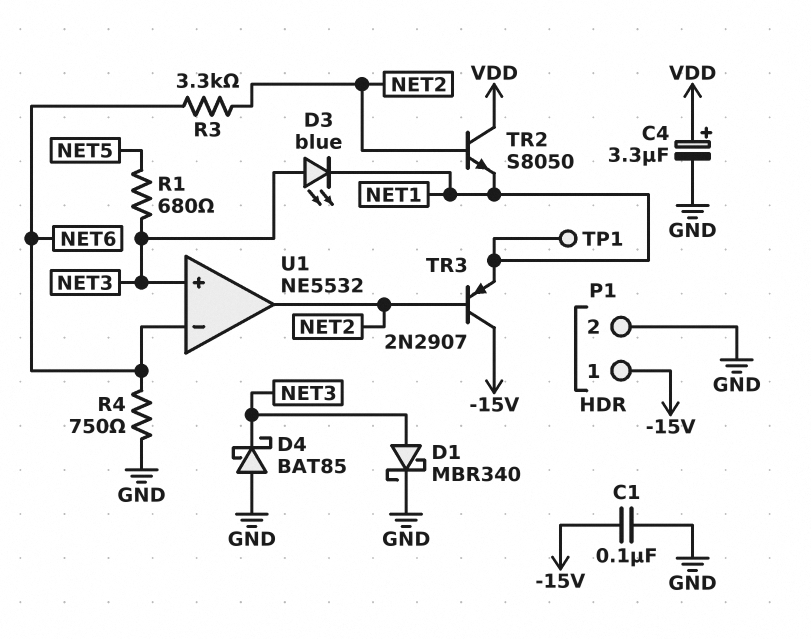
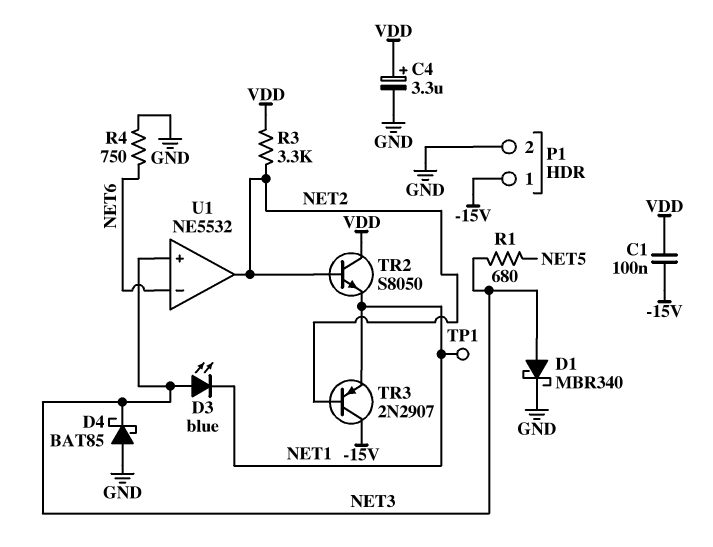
C1: 100nF (-15V, GND) -> 100nF (-15V, VDD)
R3: 3.3k (NET2, NET6) -> 3.3k (NET2, VDD)

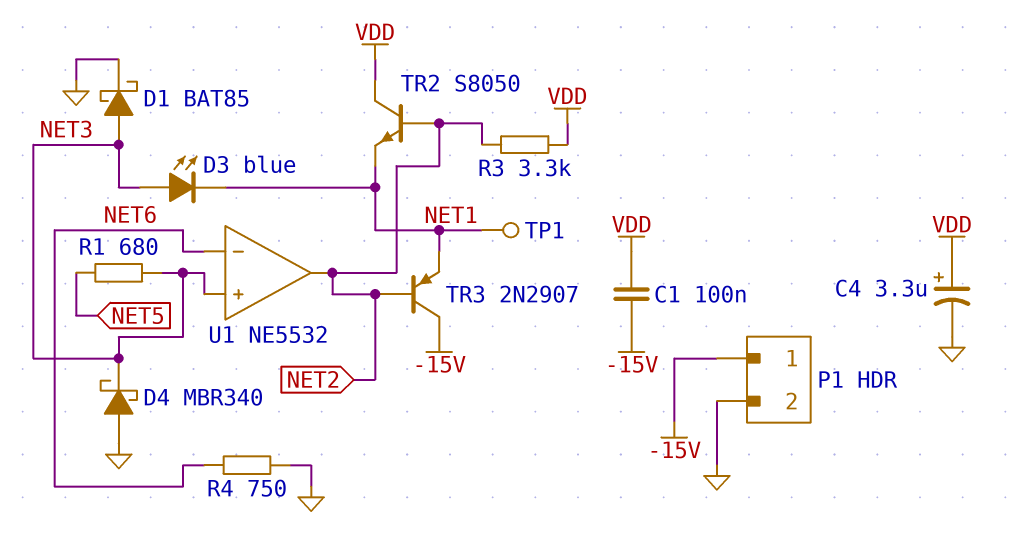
D1: schottky MBR340 (A NET3, K GND) -> schottky BAT85 (A NET3, K GND)
D4: schottky BAT85 (A GND, K NET3) -> schottky MBR340 (A GND, K NET3)

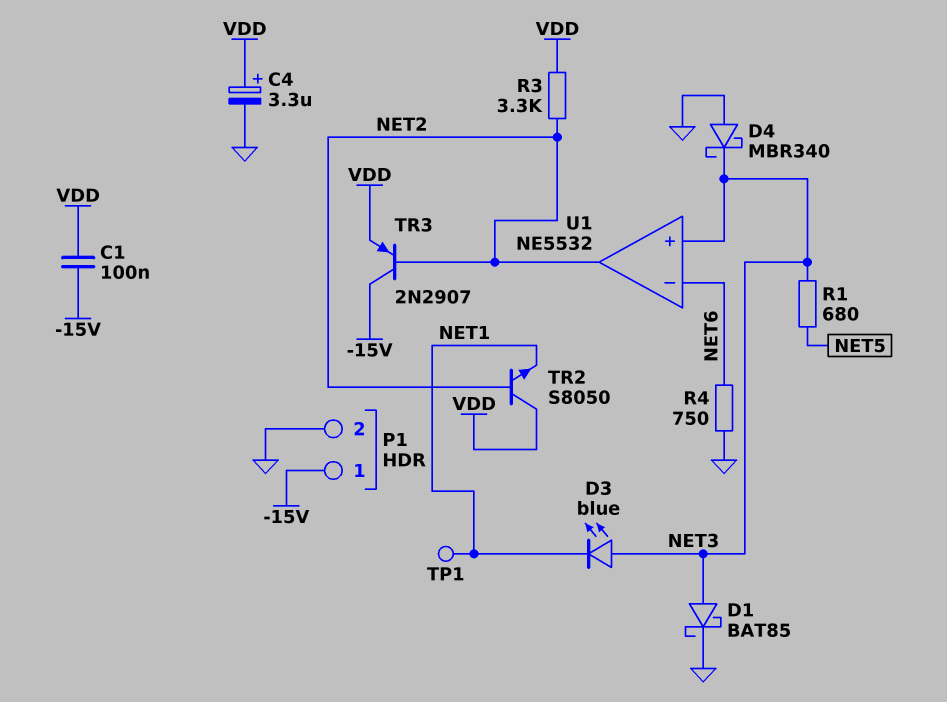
TR3: PNP 2N2907 (B NET2, C -15V, E NET1) -> PNP 2N2907 (B NET2, C -15V, E VDD)

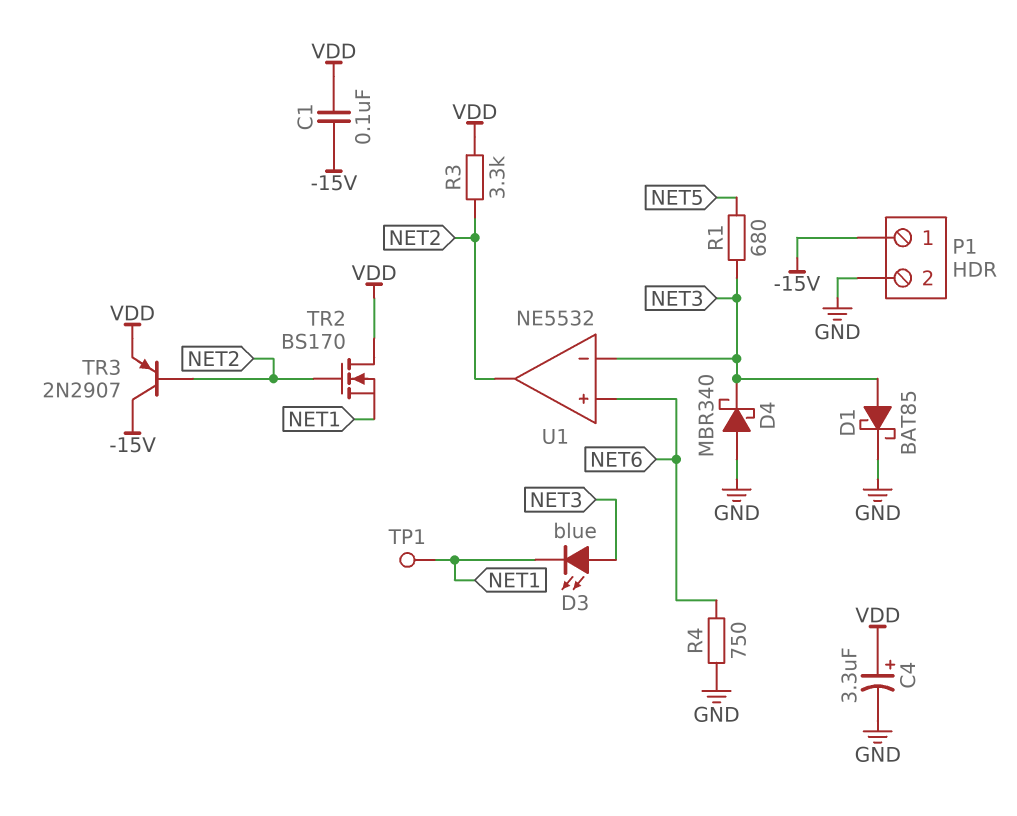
TR2: NPN S8050 (B NET2, C VDD, E NET1) -> NMOS BS170 (G NET2, D VDD, S NET1)
U1 pin in+: NET3 -> NET6
U1 pin in-: NET6 -> NET3

